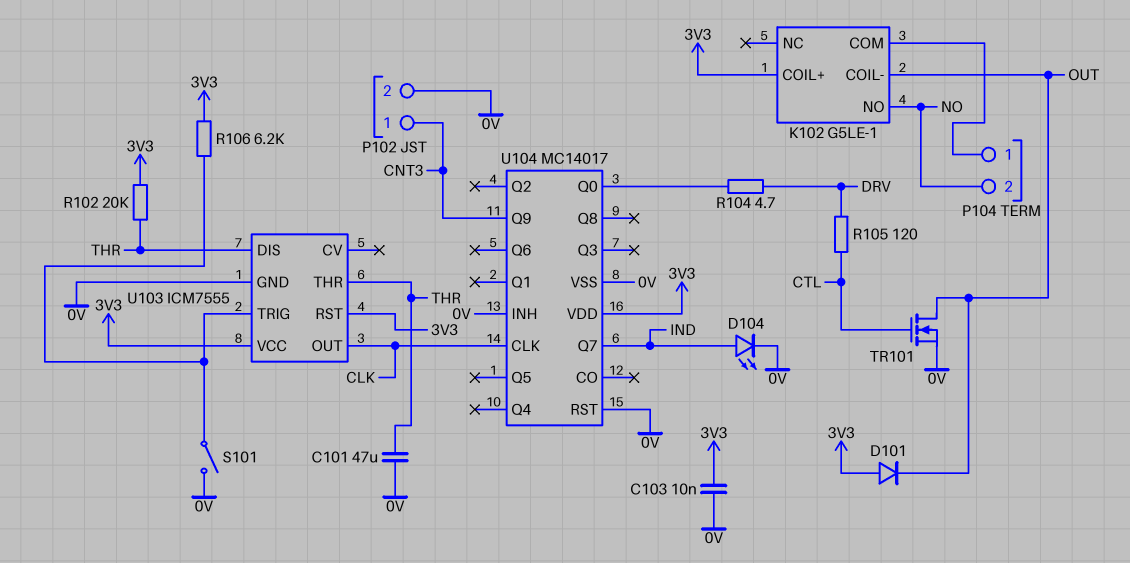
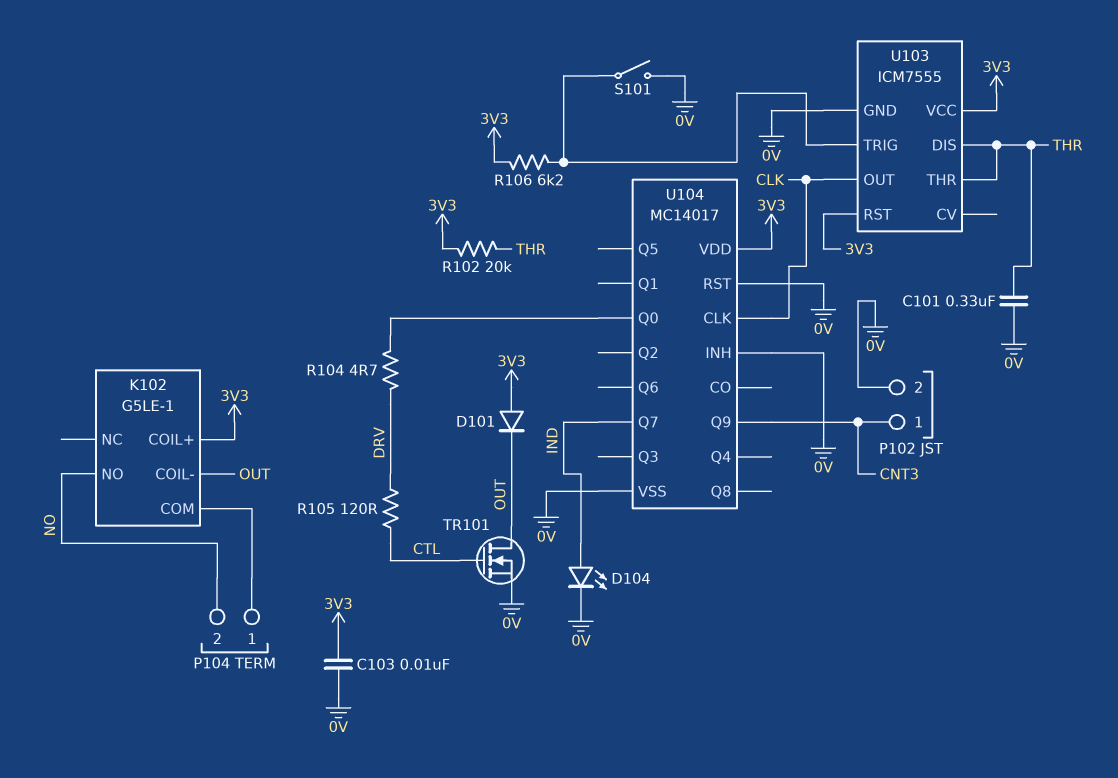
C101: 47uF (0V, THR) -> 330nF (0V, THR)

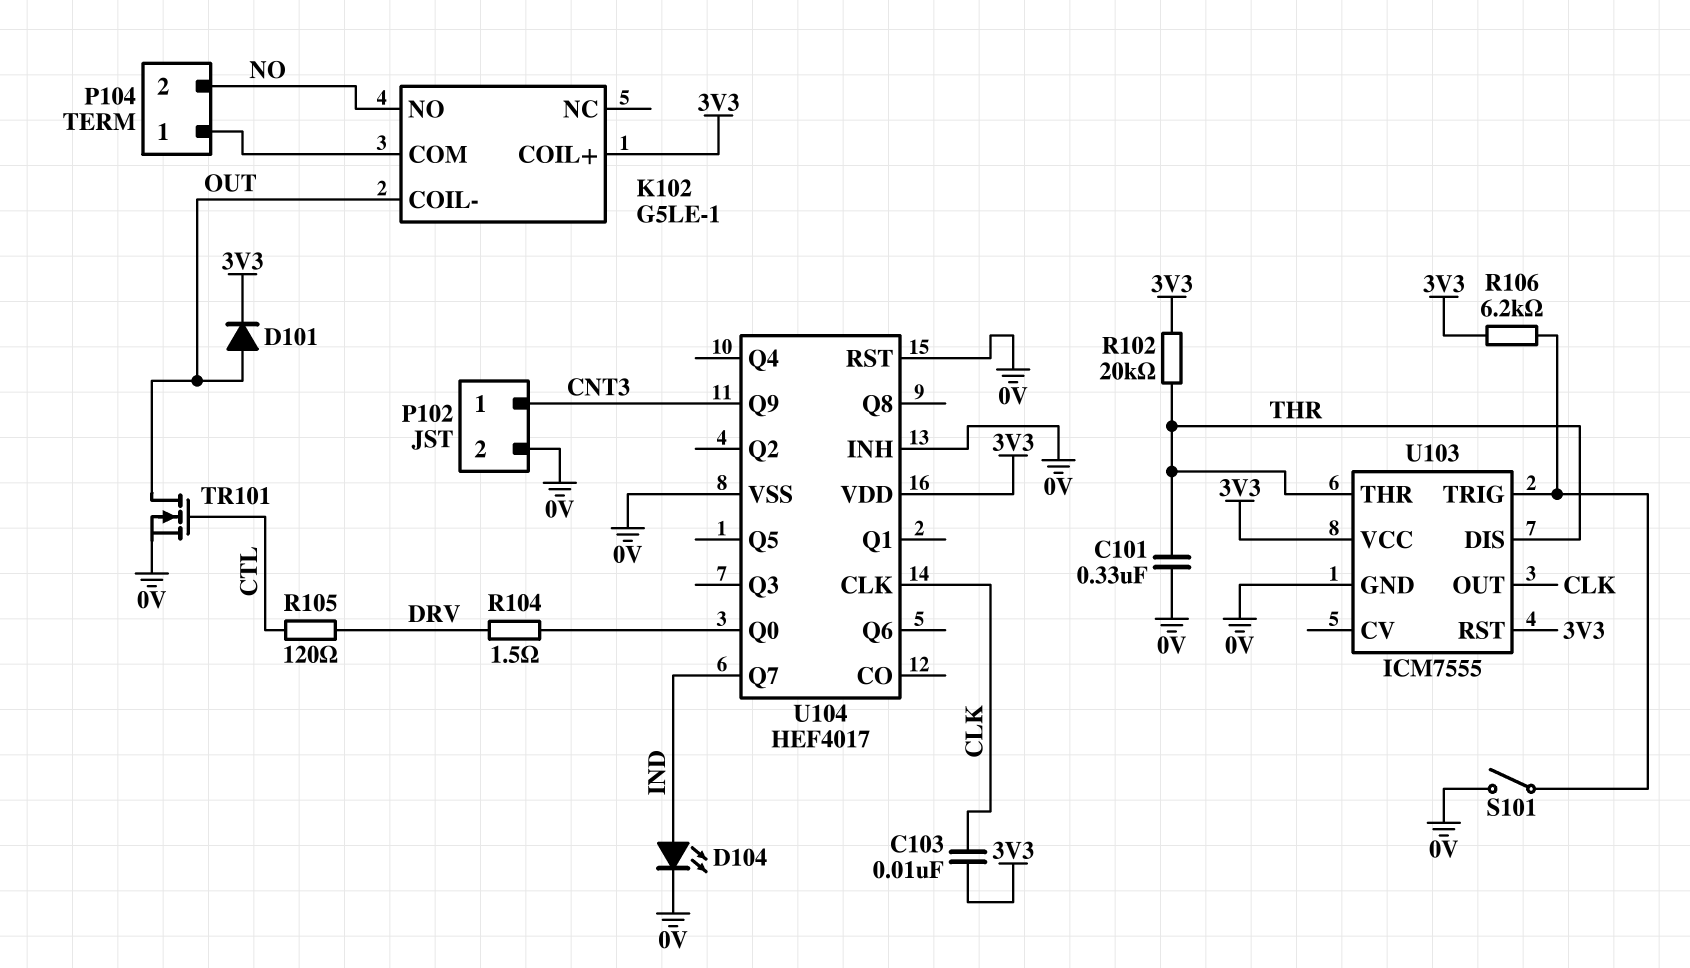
C103: 10nF (0V, 3V3) -> 10nF (3V3, CLK)
D101: diode (A 3V3, K OUT) -> diode (A OUT, K 3V3)
R104: 4.7 (DRV, U104/Q0) -> 1.5 (DRV, U104/Q0)
U104: MC14017 -> HEF4017

